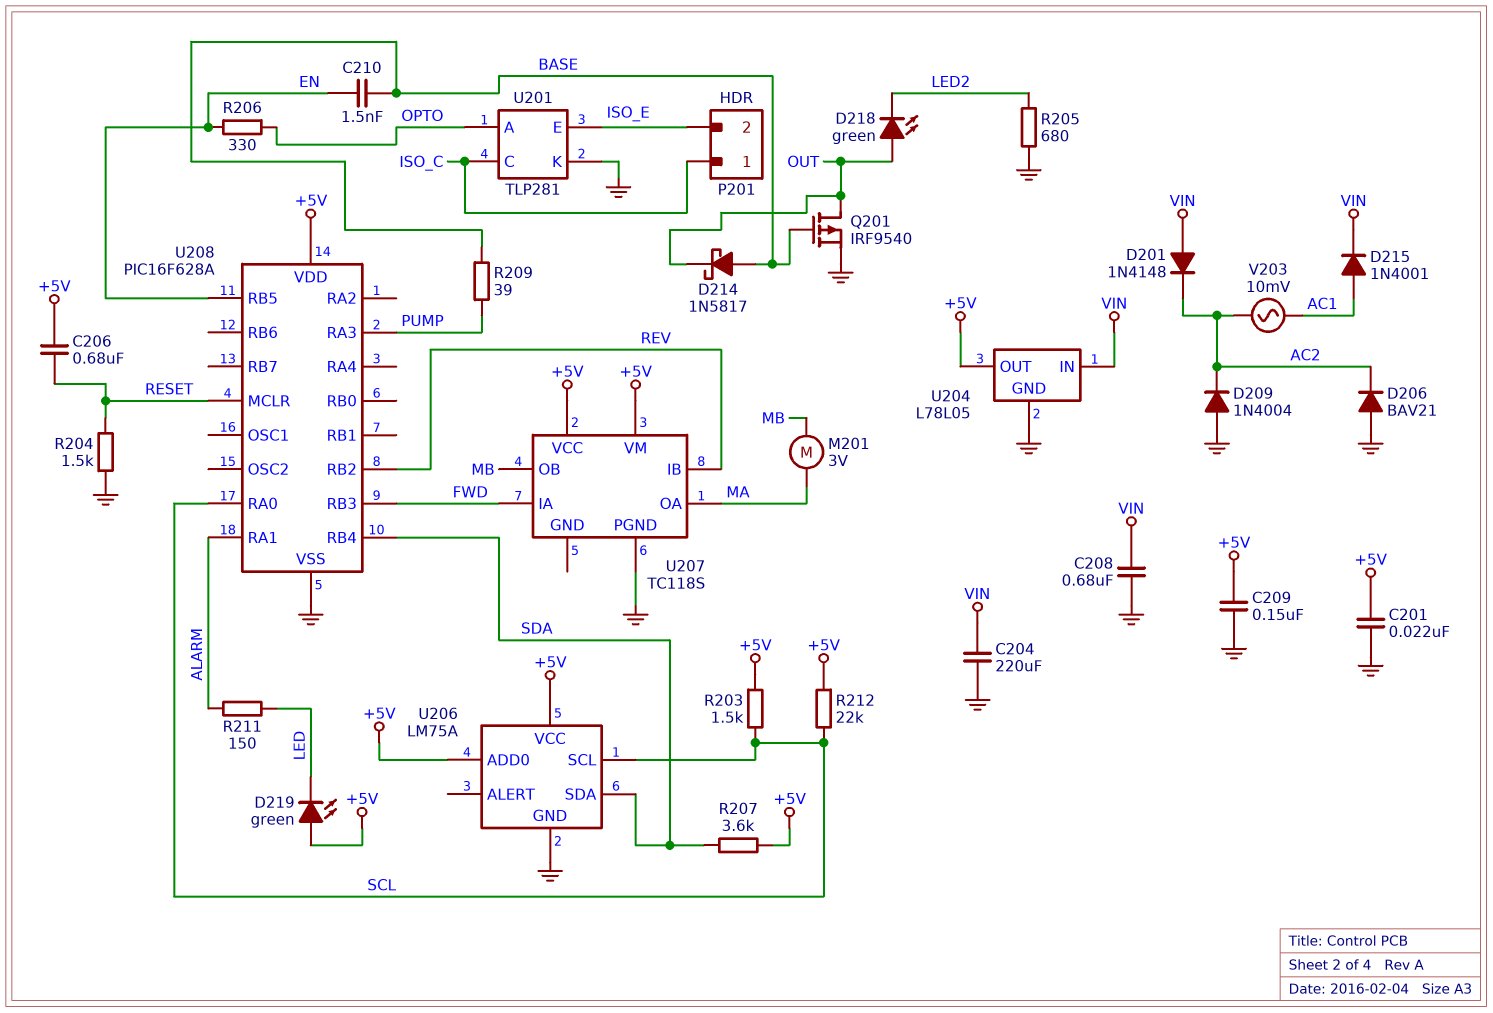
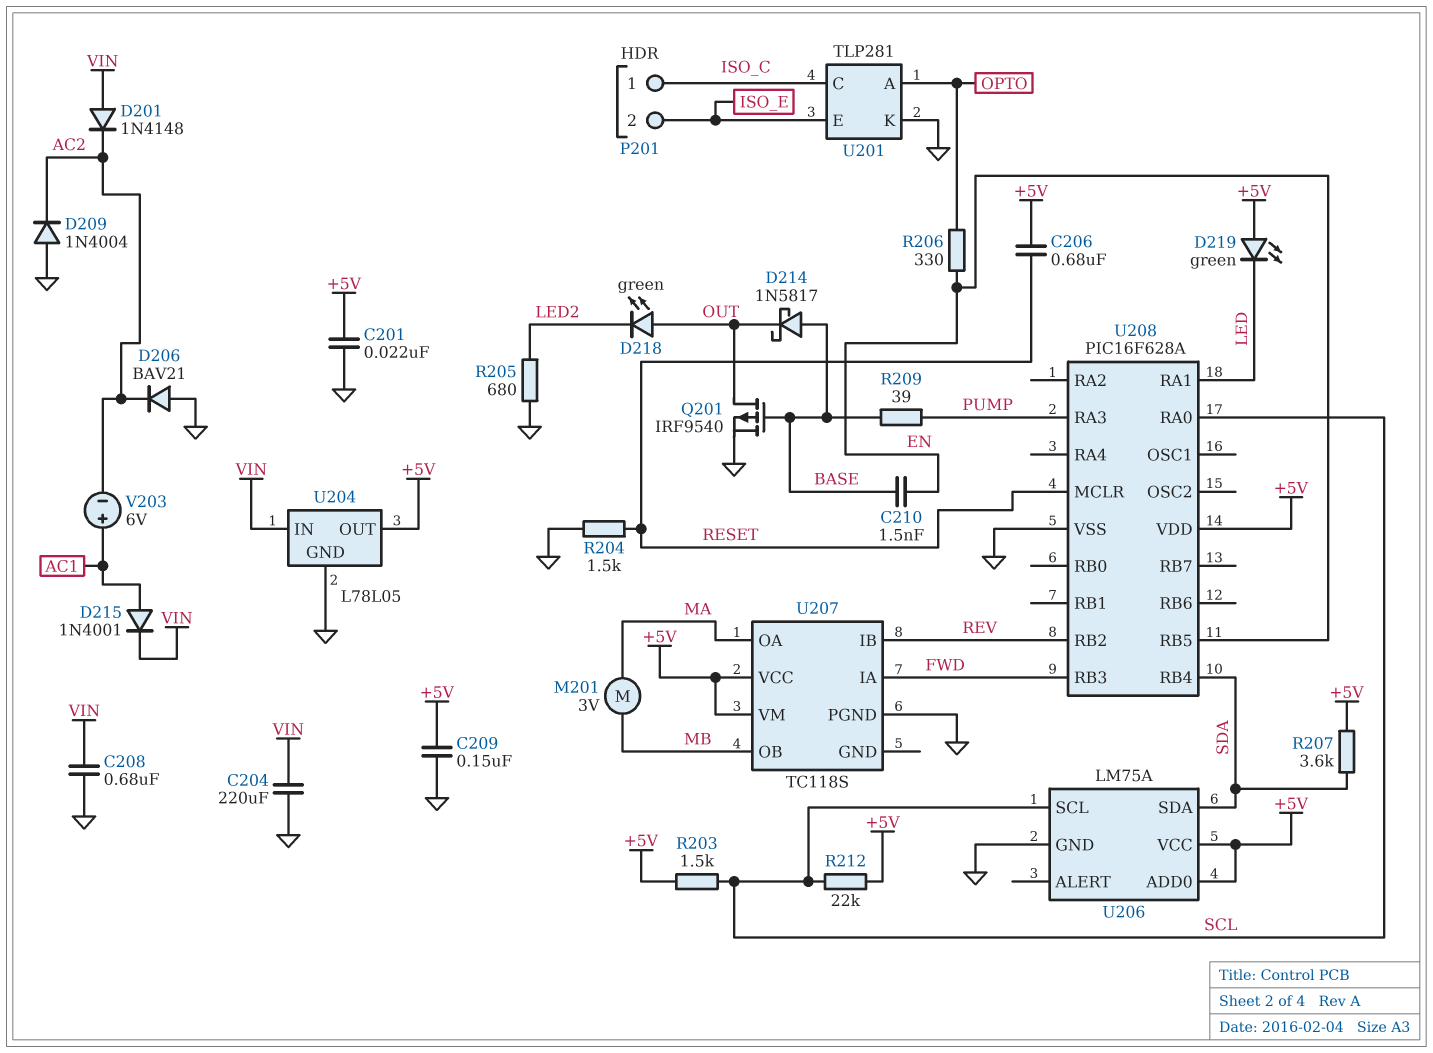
R211: 150 (ALARM, LED) -> none
U208 pin RA1: ALARM -> LED
V203: AC 10mV (AC1, AC2) -> 6V (plus AC1, minus AC2)

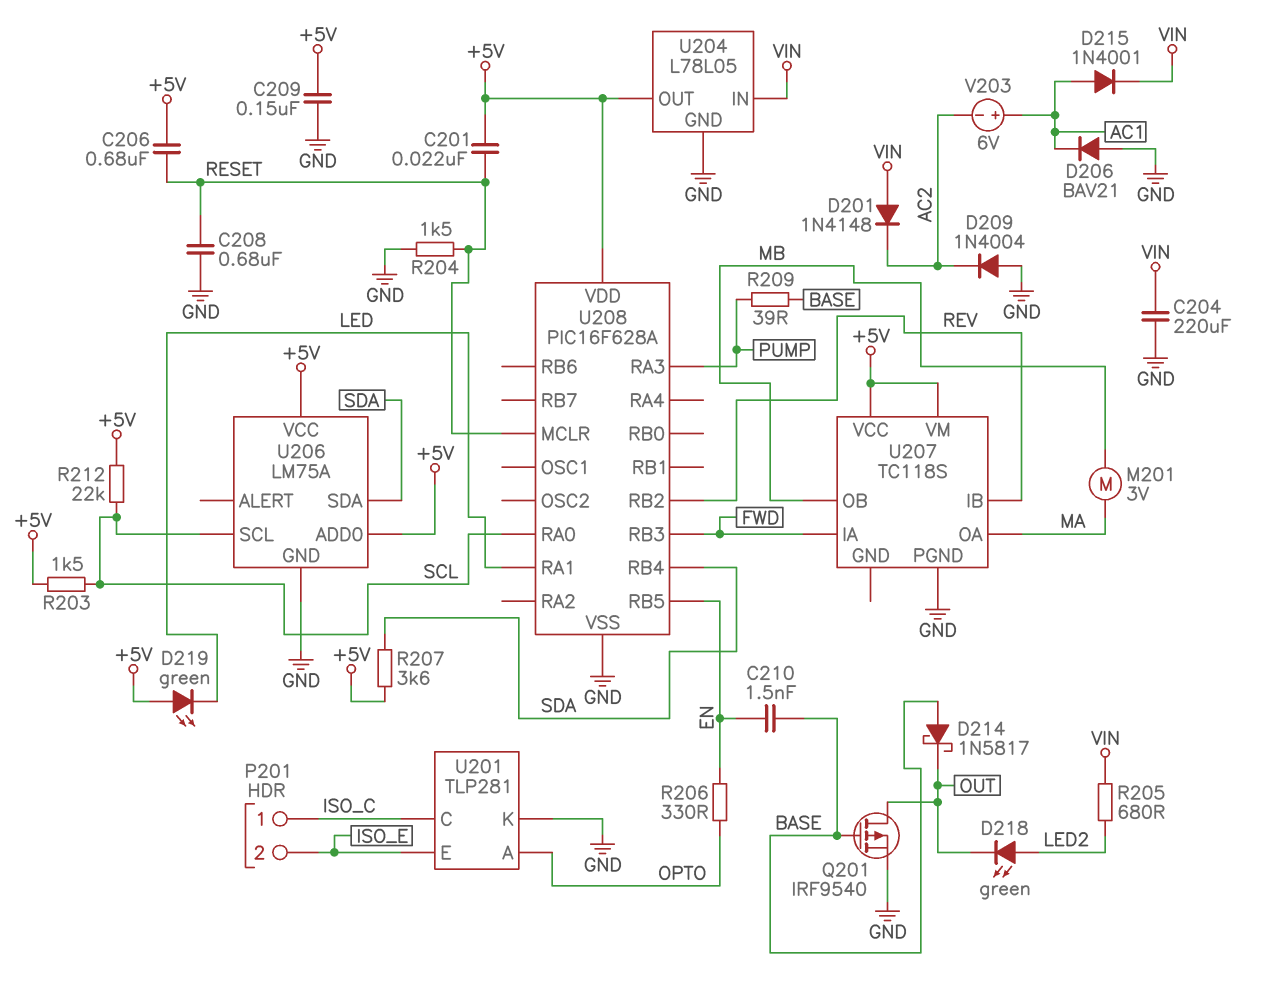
C201: 22nF (+5V, GND) -> 22nF (+5V, RESET)
C208: 680nF (GND, VIN) -> 680nF (GND, RESET)
D206: diode BAV21 (A GND, K AC2) -> diode BAV21 (A GND, K AC1)
D218: LED green (A OUT, K LED2) -> LED green (A LED2, K OUT)
R205: 680 (GND, LED2) -> 680 (LED2, VIN)

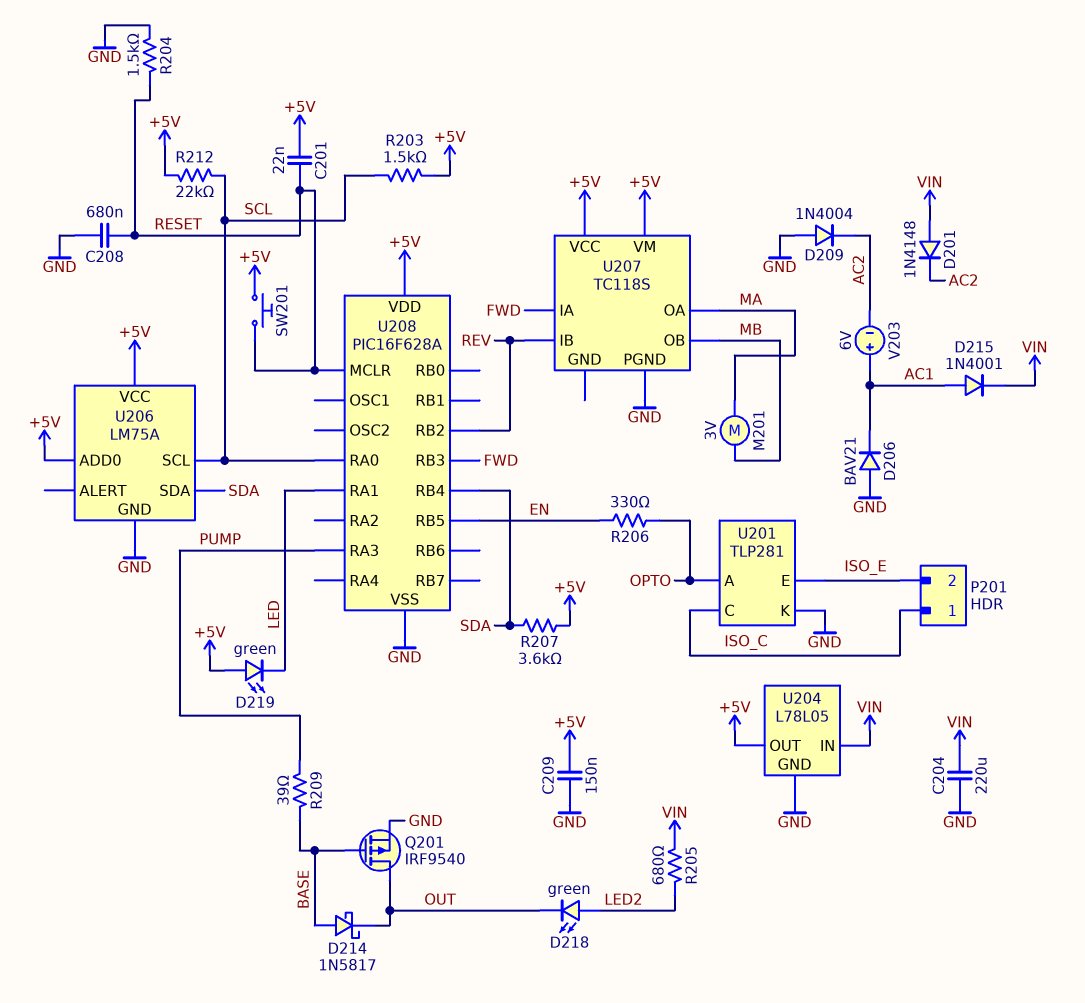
C206: 680nF (+5V, RESET) -> none
C210: 1.5nF (BASE, EN) -> none
SW201: none -> button (+5V, RESET)

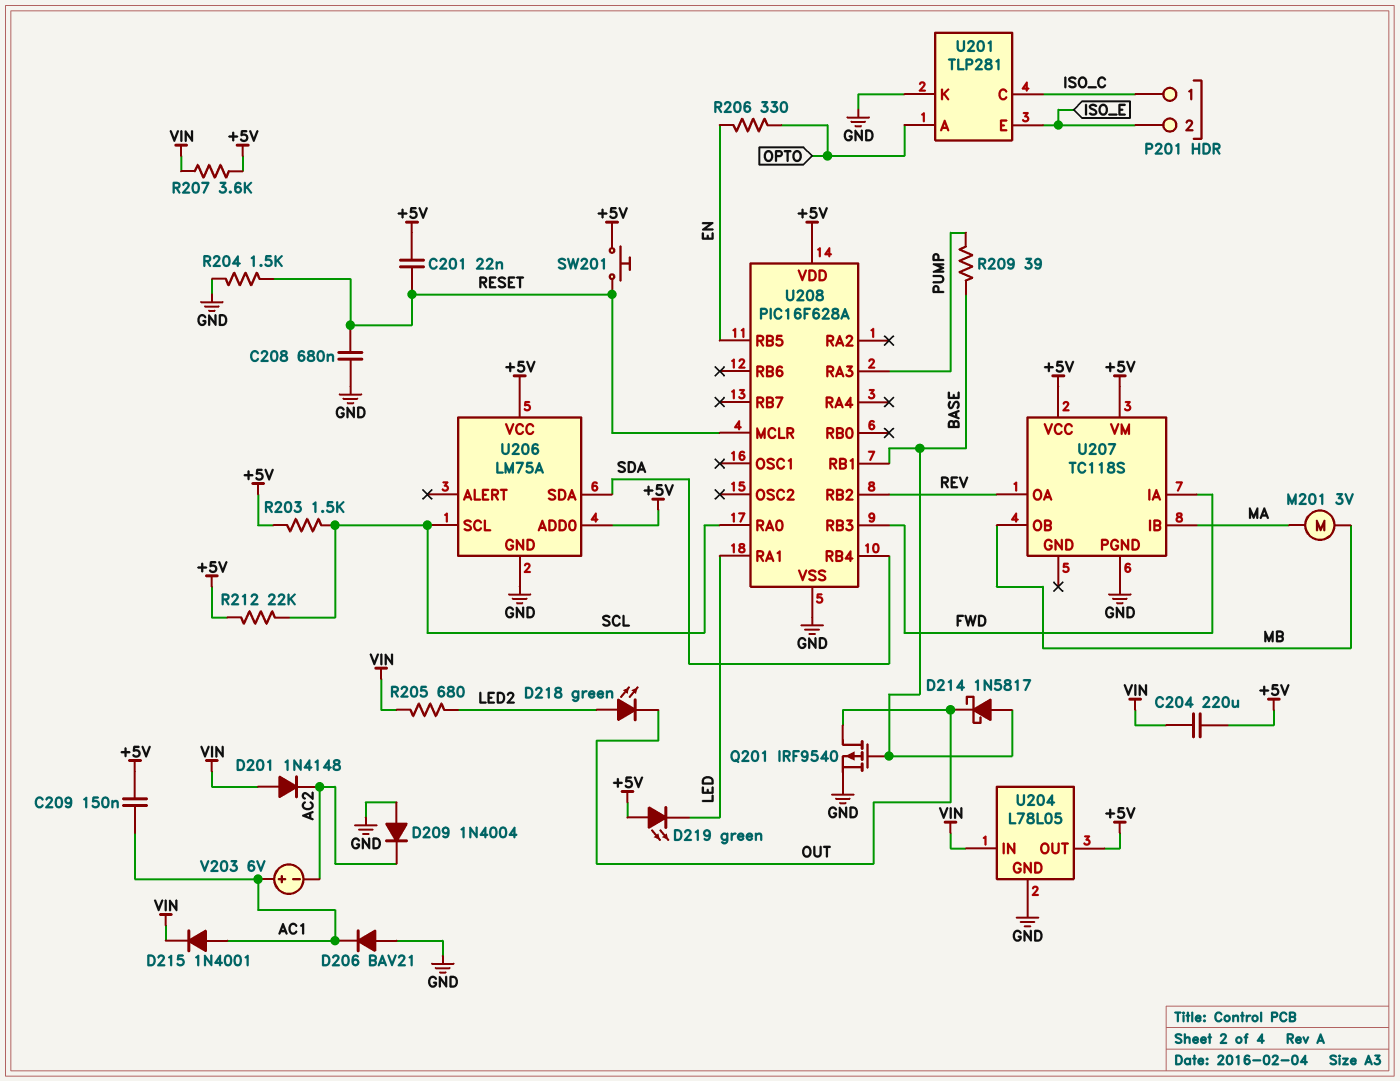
C204: 220uF (GND, VIN) -> 220uF (+5V, VIN)
C209: 150nF (+5V, GND) -> 150nF (+5V, AC1)
R207: 3.6k (+5V, SDA) -> 3.6k (+5V, VIN)
U207 pin IB: REV -> MA
U207 pin OA: MA -> REV
U208 pin RB1: none -> BASE

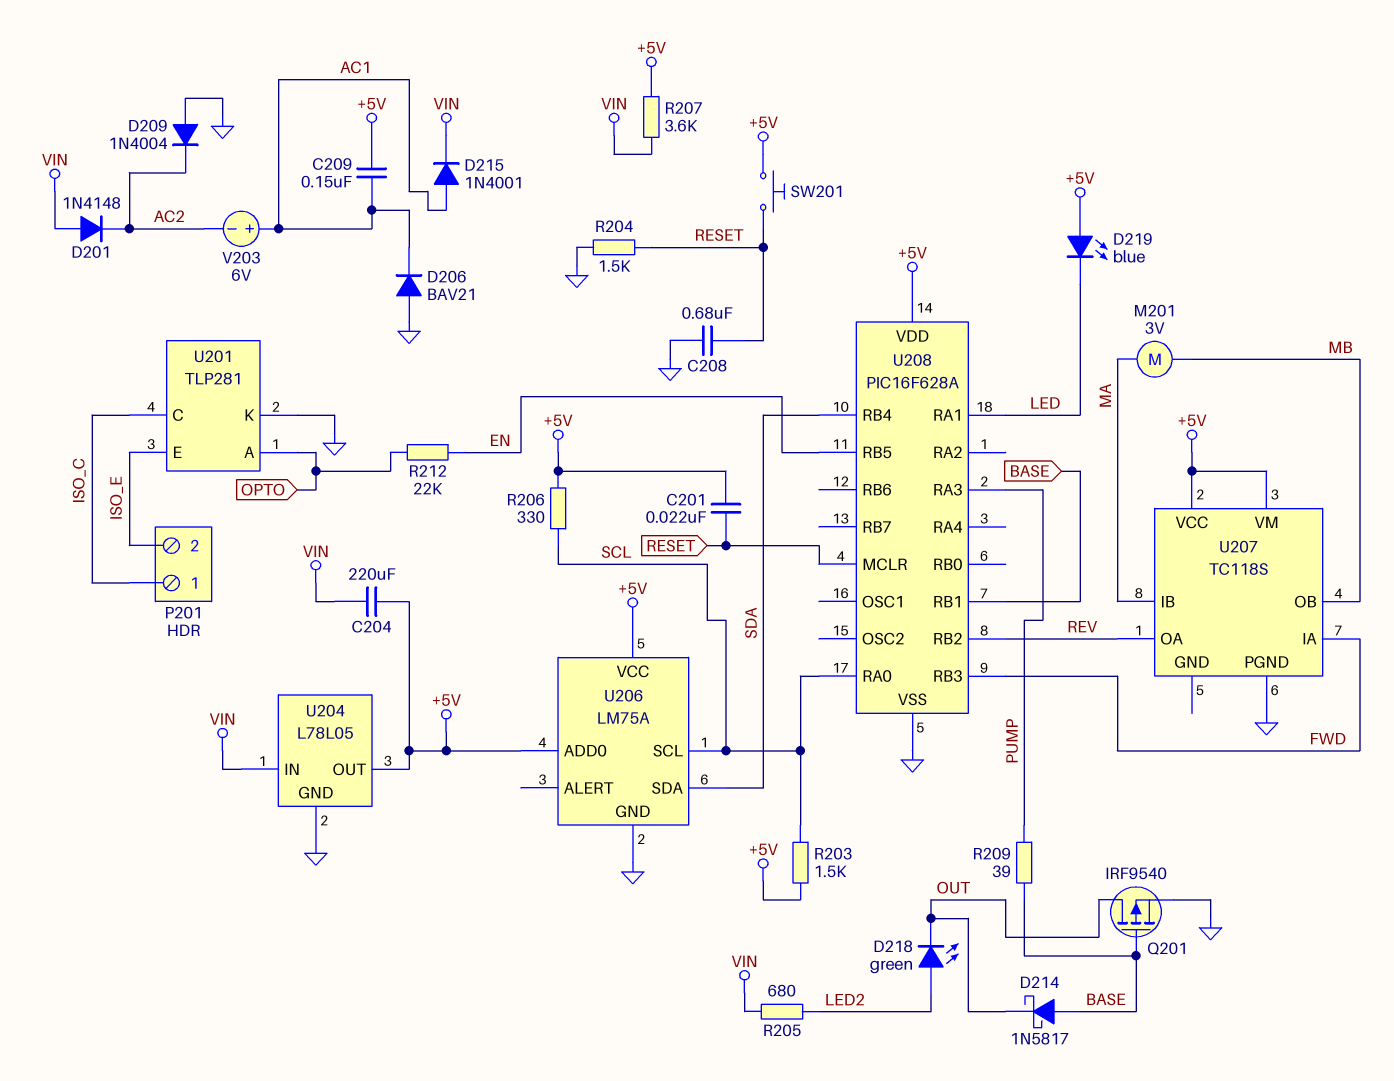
D219: LED green (A +5V, K LED) -> LED blue (A +5V, K LED)
R206: 330 (EN, OPTO) -> 330 (+5V, SCL)
R212: 22k (+5V, SCL) -> 22k (EN, OPTO)

